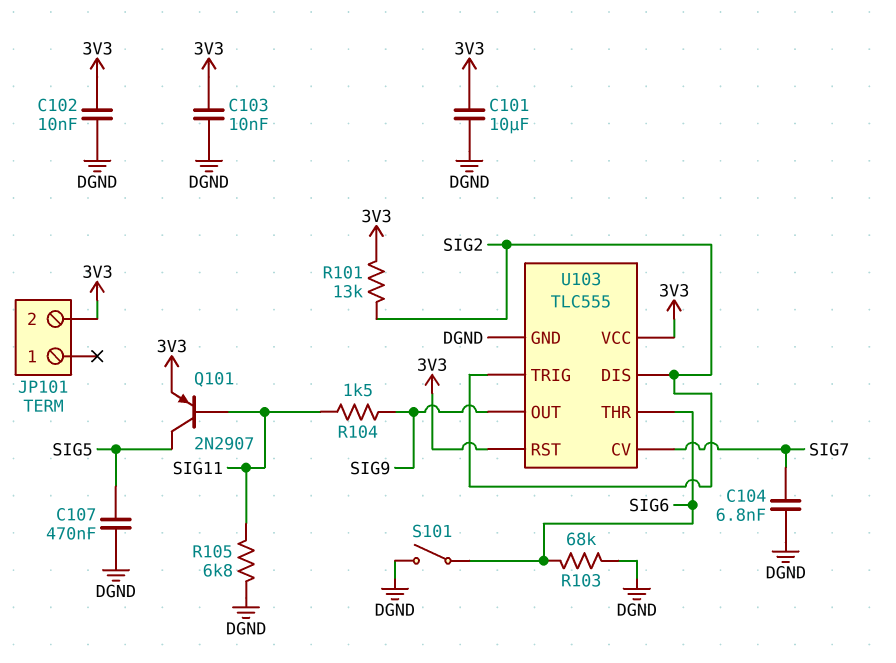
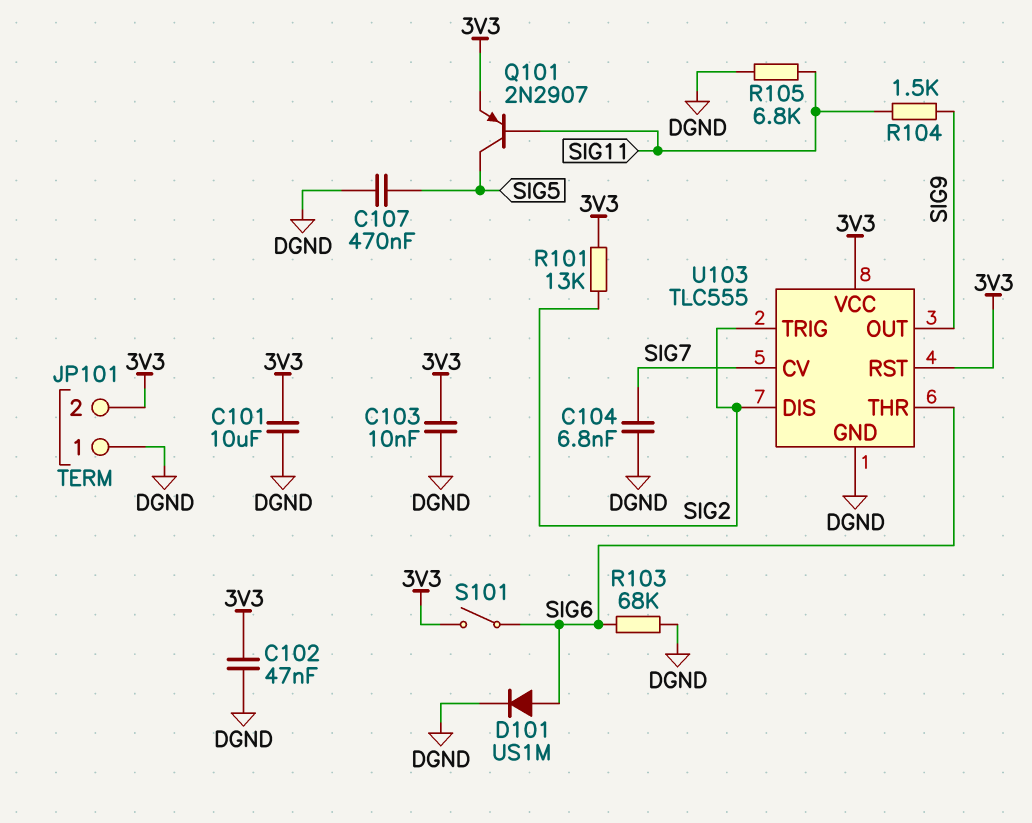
C102: 10nF (3V3, DGND) -> 47nF (3V3, DGND)
D101: none -> diode US1M (A SIG6, K DGND)
JP101 pin 1: none -> DGND
S101: switch (DGND, SIG6) -> switch (3V3, SIG6)

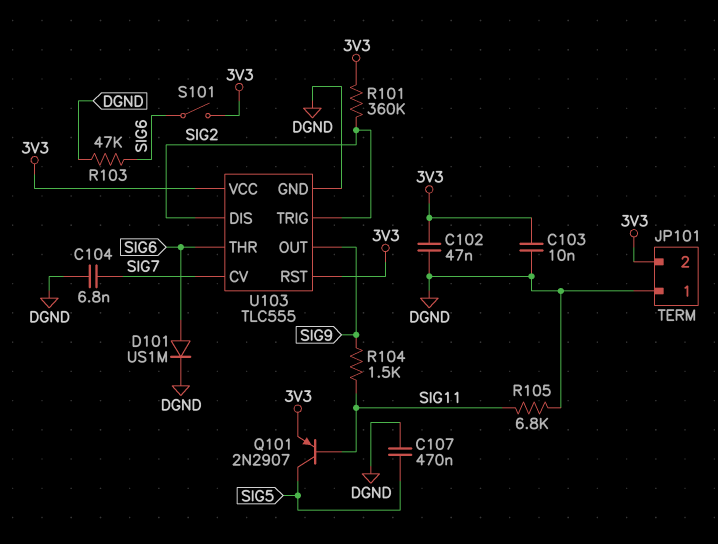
C101: 10uF (3V3, DGND) -> none
R101: 13k (3V3, SIG2) -> 360k (3V3, SIG2)
R103: 68k (DGND, SIG6) -> 47k (DGND, SIG6)

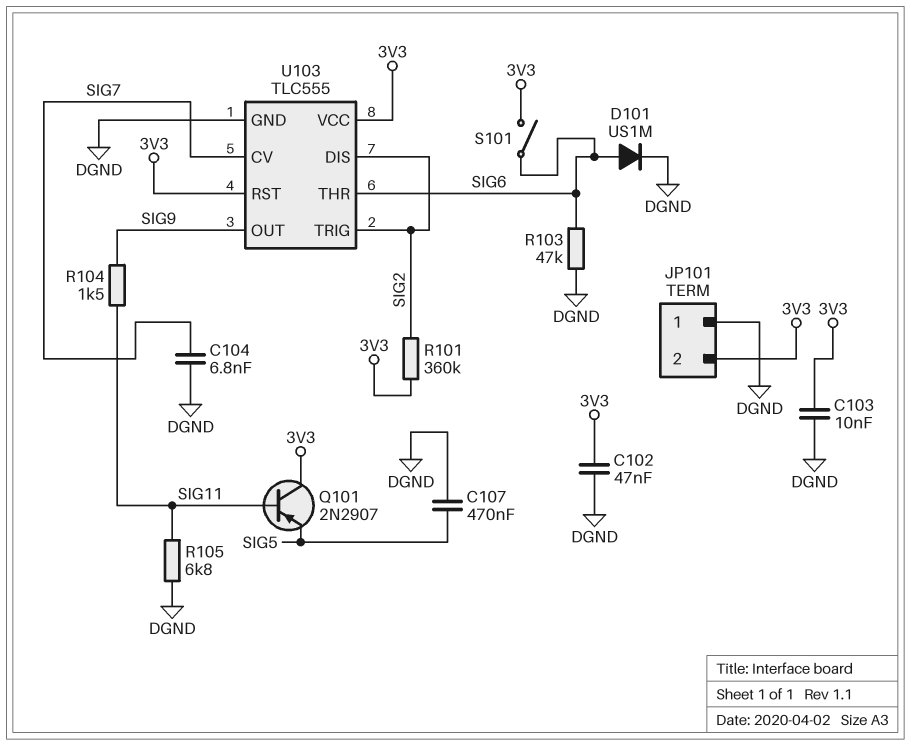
Q101: PNP 2N2907 (B SIG11, C SIG5, E 3V3) -> PNP 2N2907 (B SIG11, C 3V3, E SIG5)

